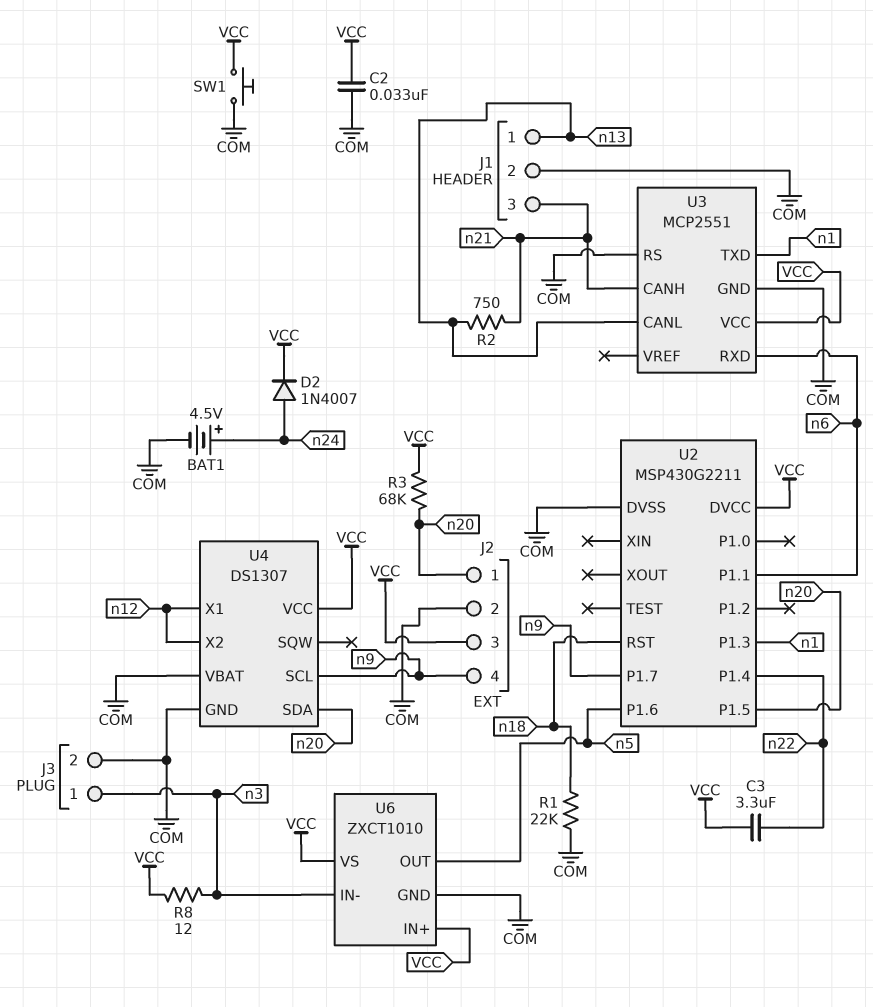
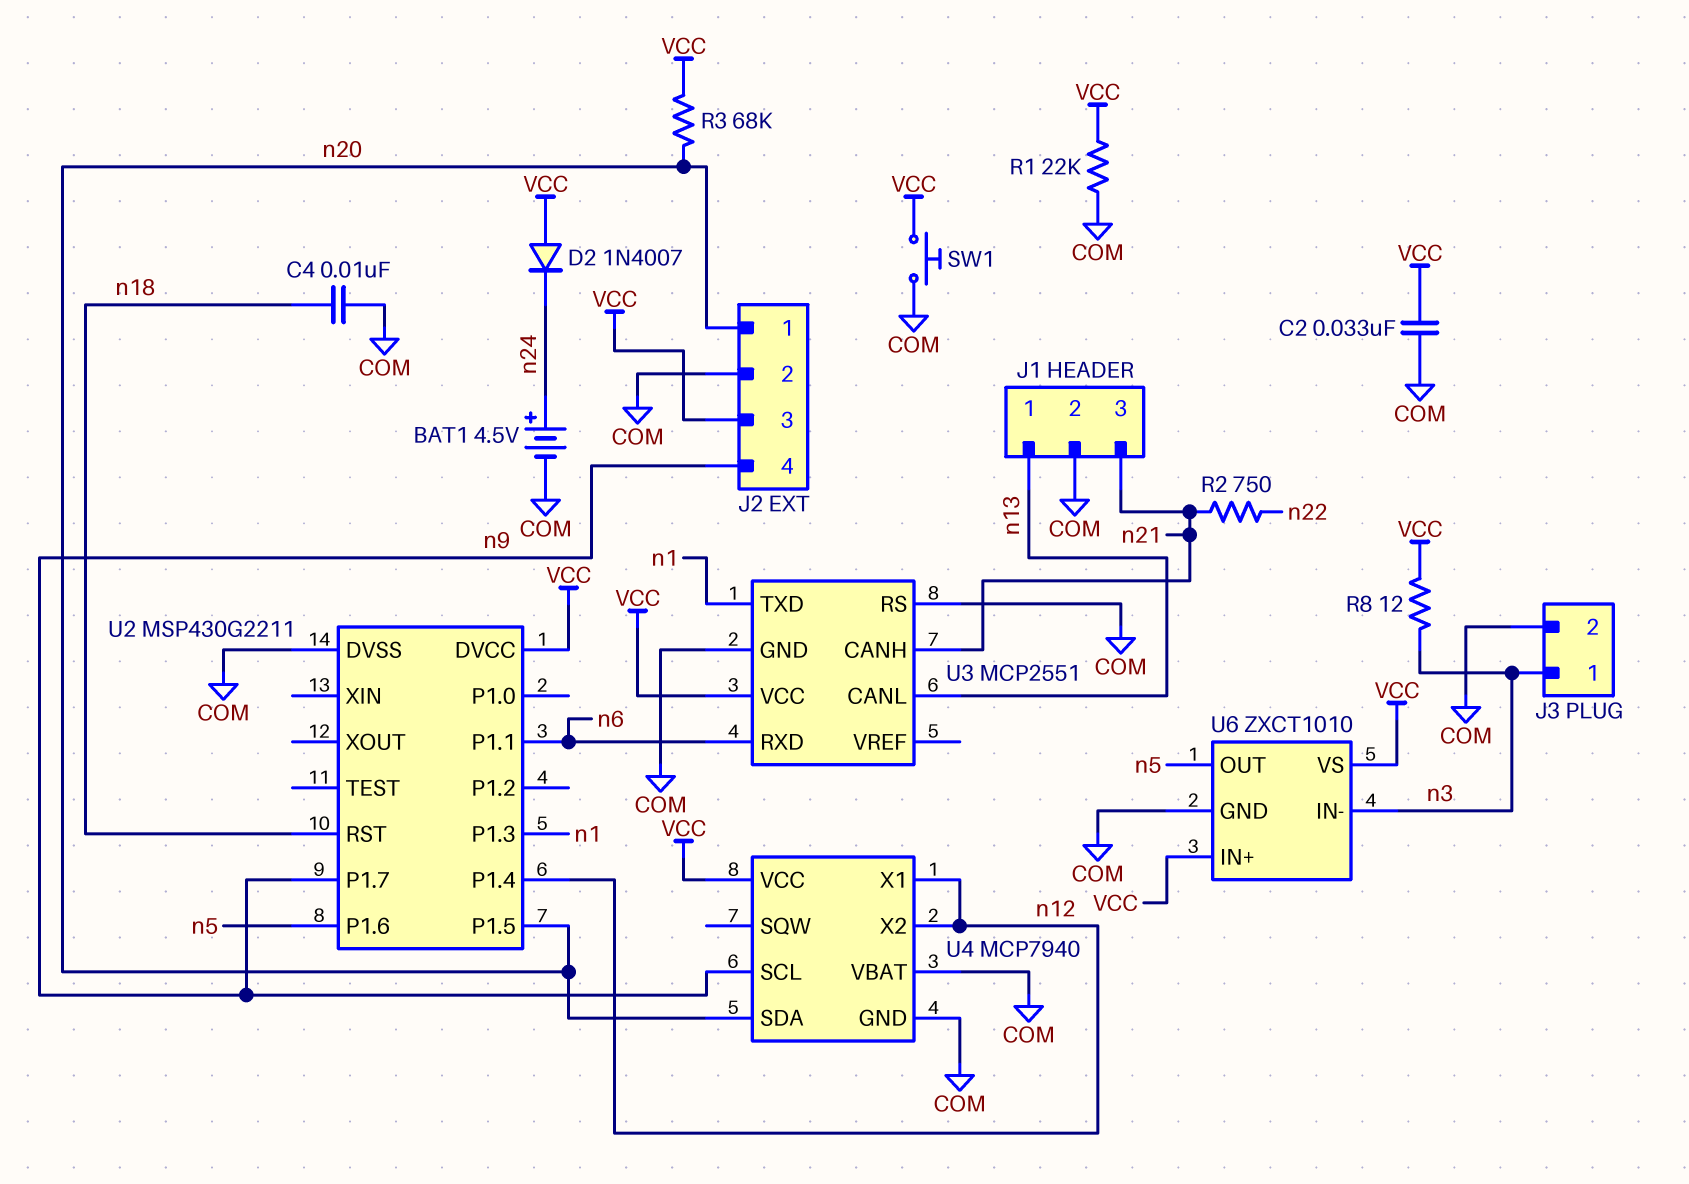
C3: 3.3uF (VCC, n22) -> none
C4: none -> 10nF (COM, n18)
D2: diode 1N4007 (A n24, K VCC) -> diode 1N4007 (A VCC, K n24)
R1: 22k (COM, n18) -> 22k (COM, VCC)
R2: 750 (n13, n21) -> 750 (n21, n22)
U2 pin P1.4: n22 -> n12
U4: DS1307 -> MCP7940

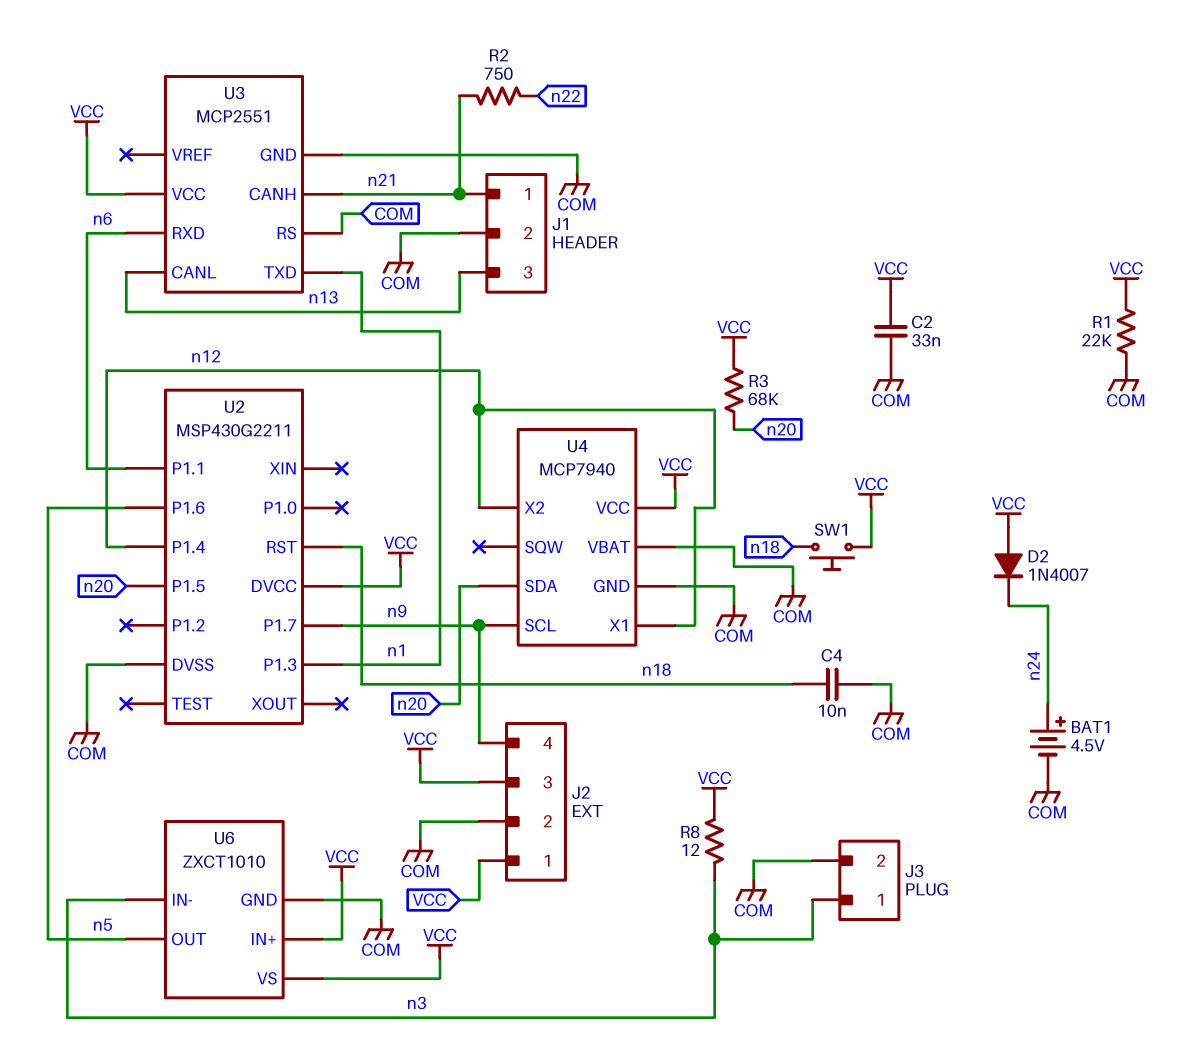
J1 pin 1: n13 -> n21
J1 pin 3: n21 -> n13
J2 pin 1: n20 -> VCC
SW1: button (COM, VCC) -> button (VCC, n18)

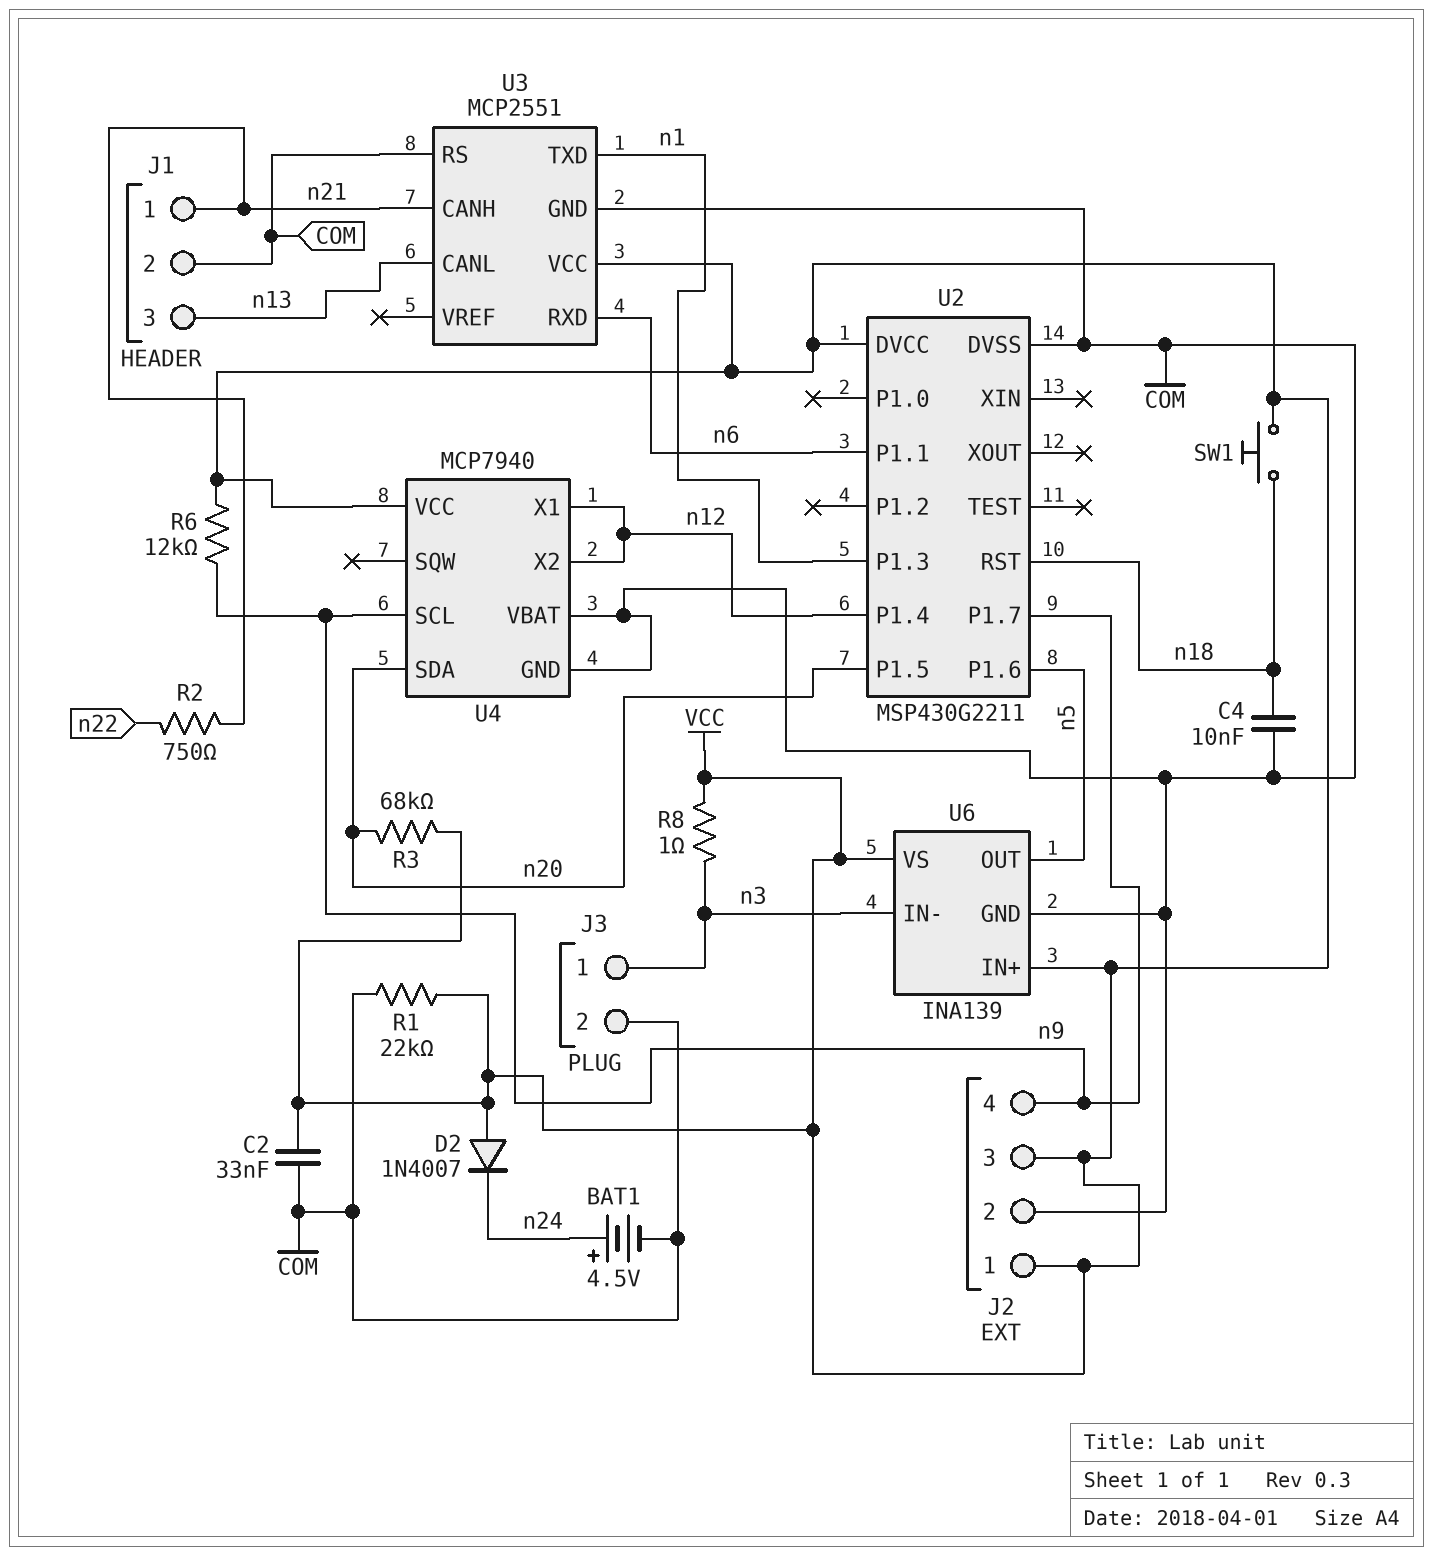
R6: none -> 12k (VCC, n9)
R8: 12 (VCC, n3) -> 1 (VCC, n3)
U6: ZXCT1010 -> INA139

